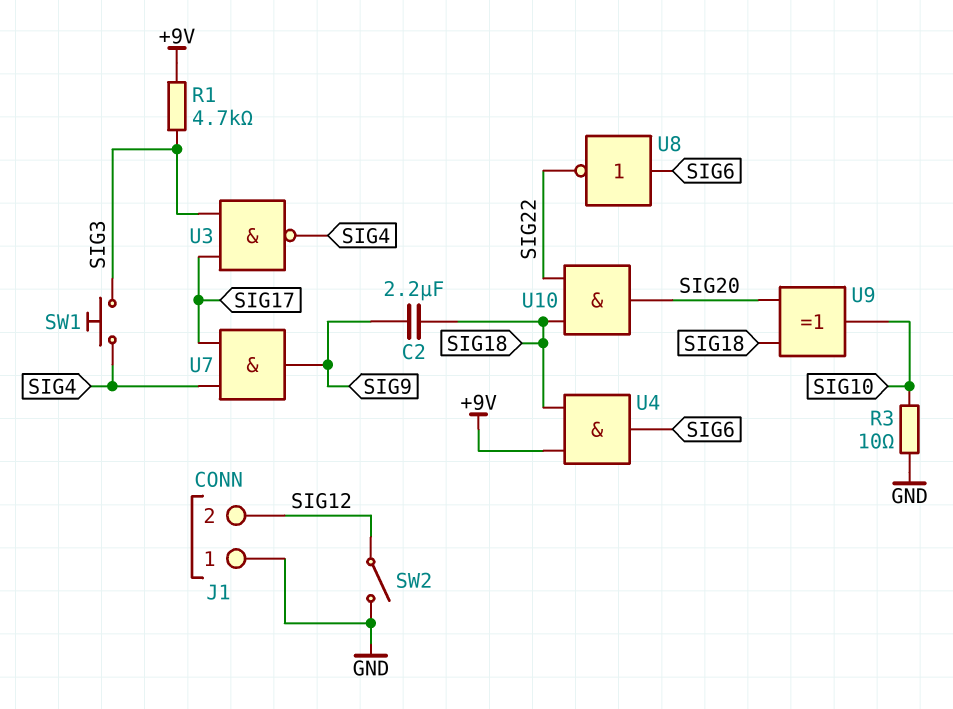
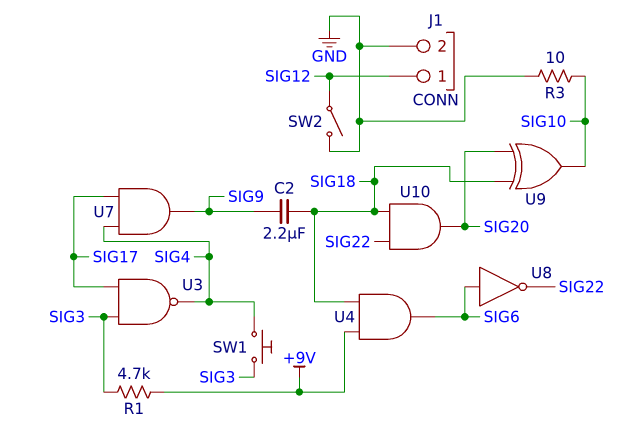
J1 pin 1: GND -> SIG12
J1 pin 2: SIG12 -> GND

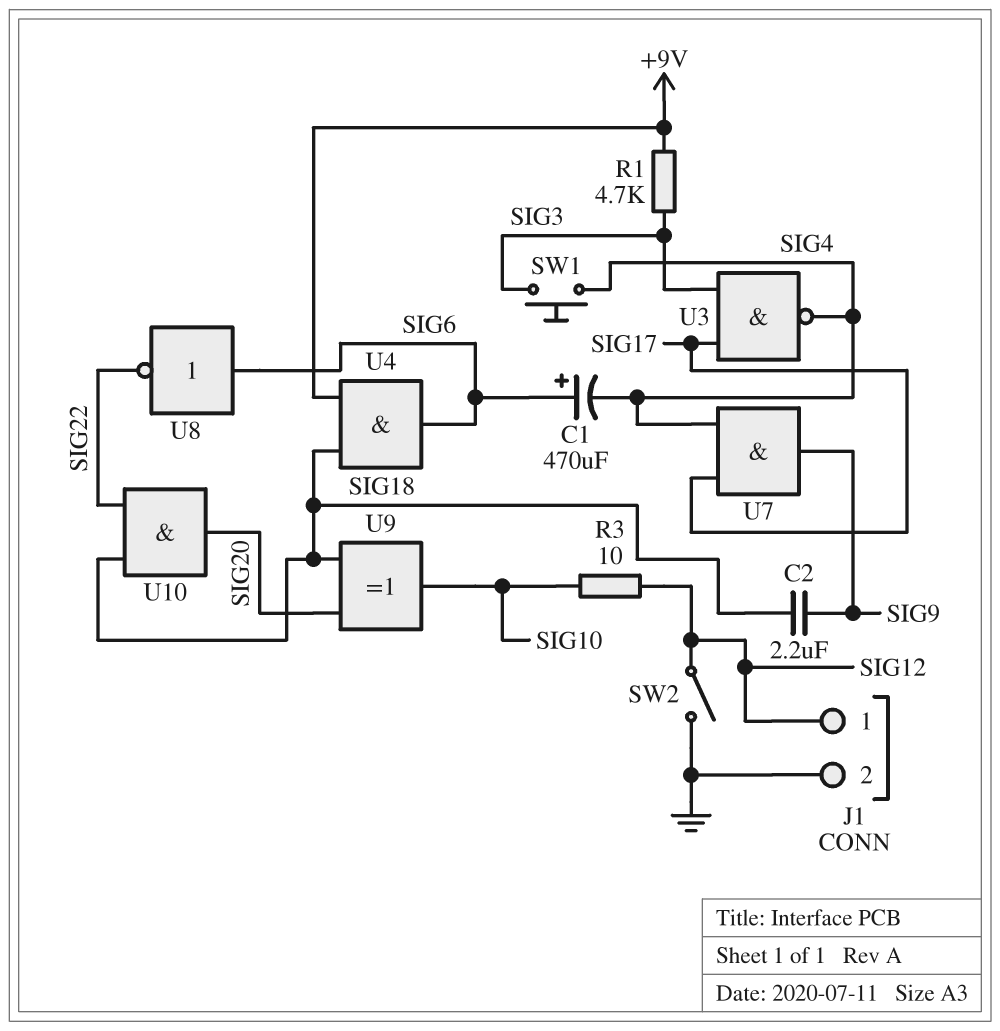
C1: none -> 470uF (plus SIG6, minus SIG4)
R3: 10 (GND, SIG10) -> 10 (SIG10, SIG12)

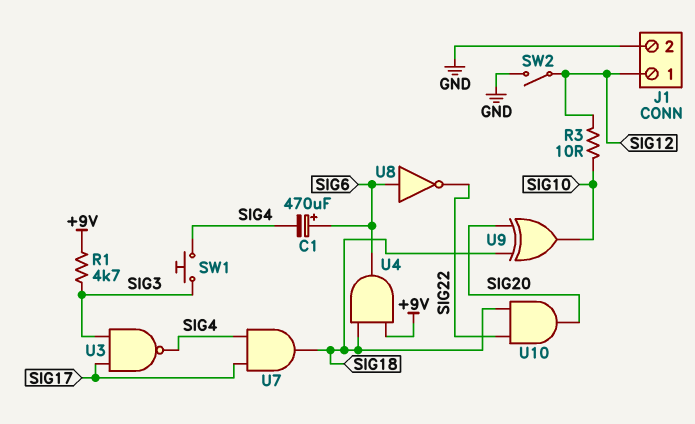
C2: 2.2uF (SIG9, SIG18) -> none
U7: AND (in SIG4, in SIG17, out SIG9) -> AND (in SIG4, in SIG17, out SIG18)

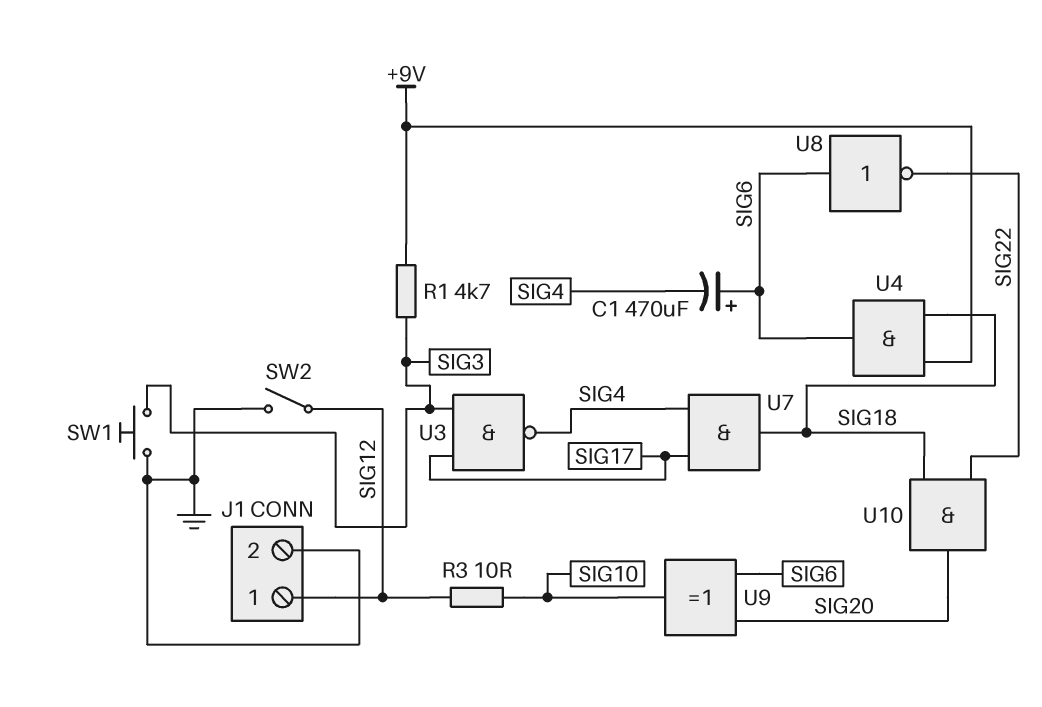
SW1: button (SIG3, SIG4) -> button (GND, SIG3)
U9: XOR (in SIG18, in SIG20, out SIG10) -> XOR (in SIG6, in SIG20, out SIG10)

